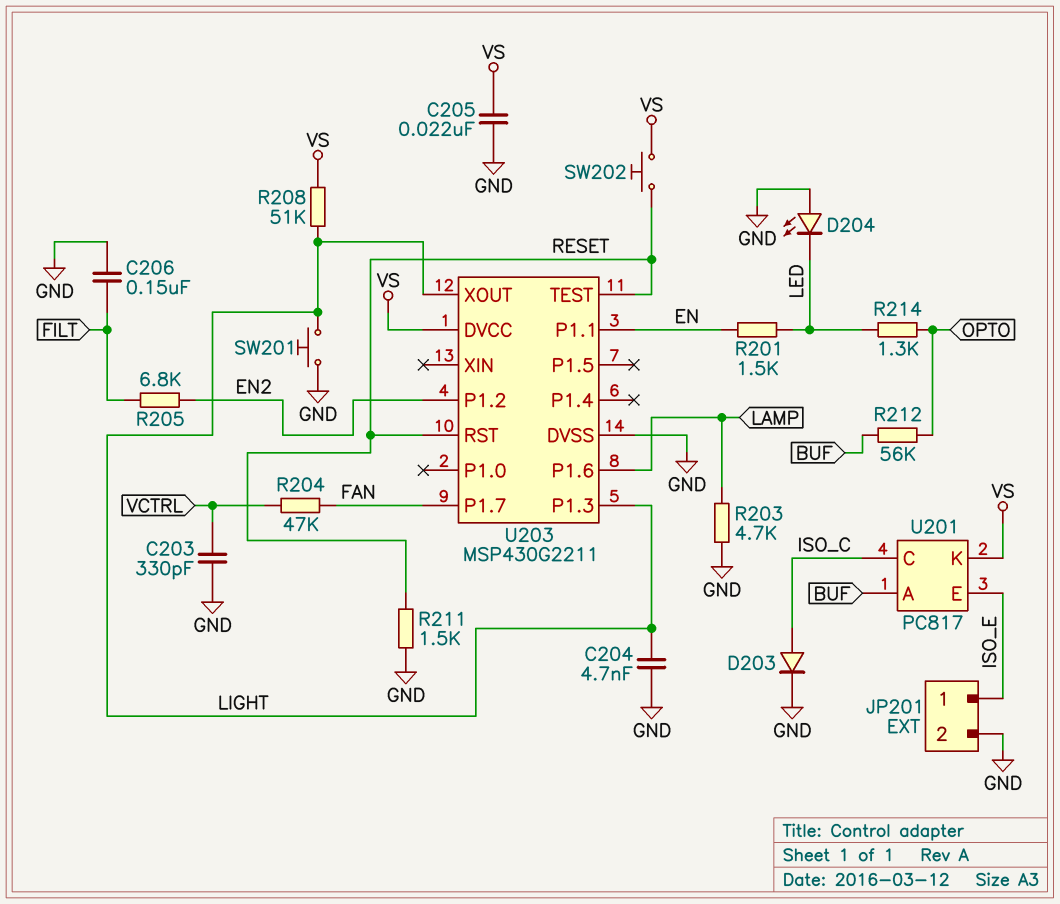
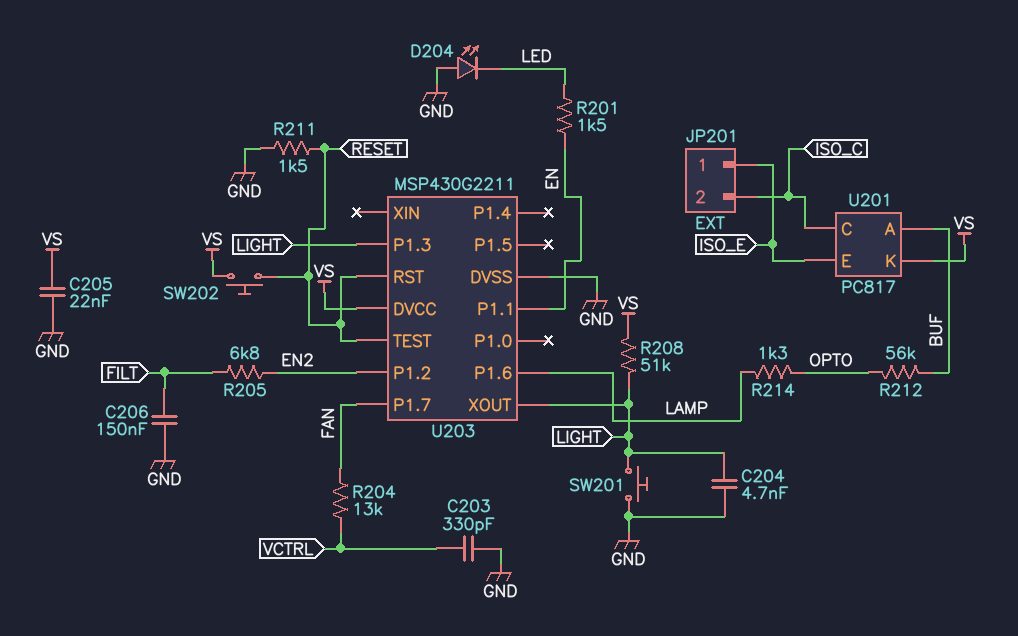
D203: diode (A ISO_C, K GND) -> none
JP201 pin 2: GND -> ISO_C
R203: 4.7k (GND, LAMP) -> none
R204: 47k (FAN, VCTRL) -> 13k (FAN, VCTRL)
R214: 1.3k (LED, OPTO) -> 1.3k (LAMP, OPTO)

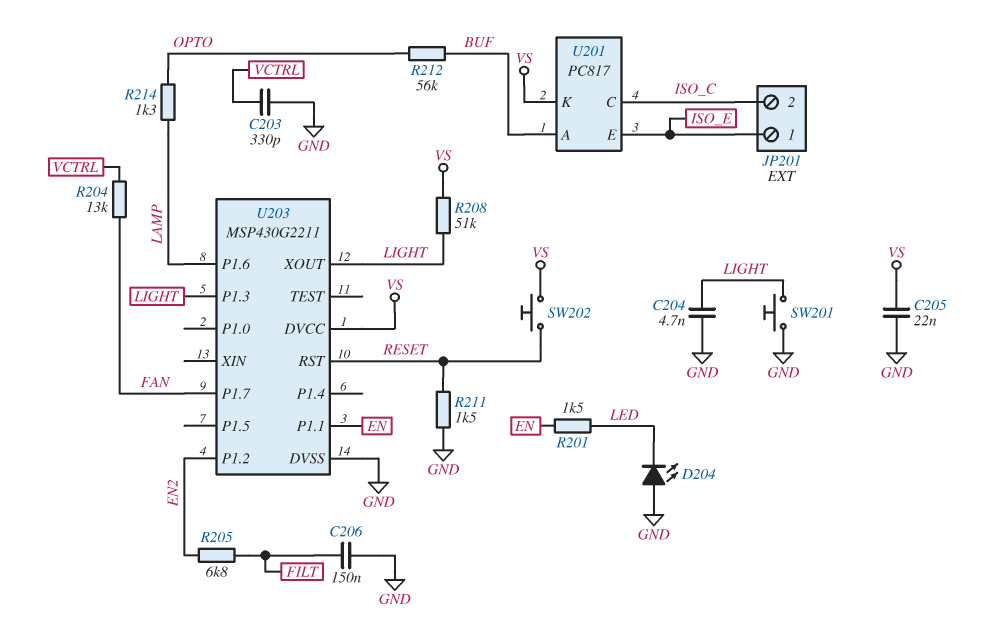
U203 pin TEST: RESET -> none

